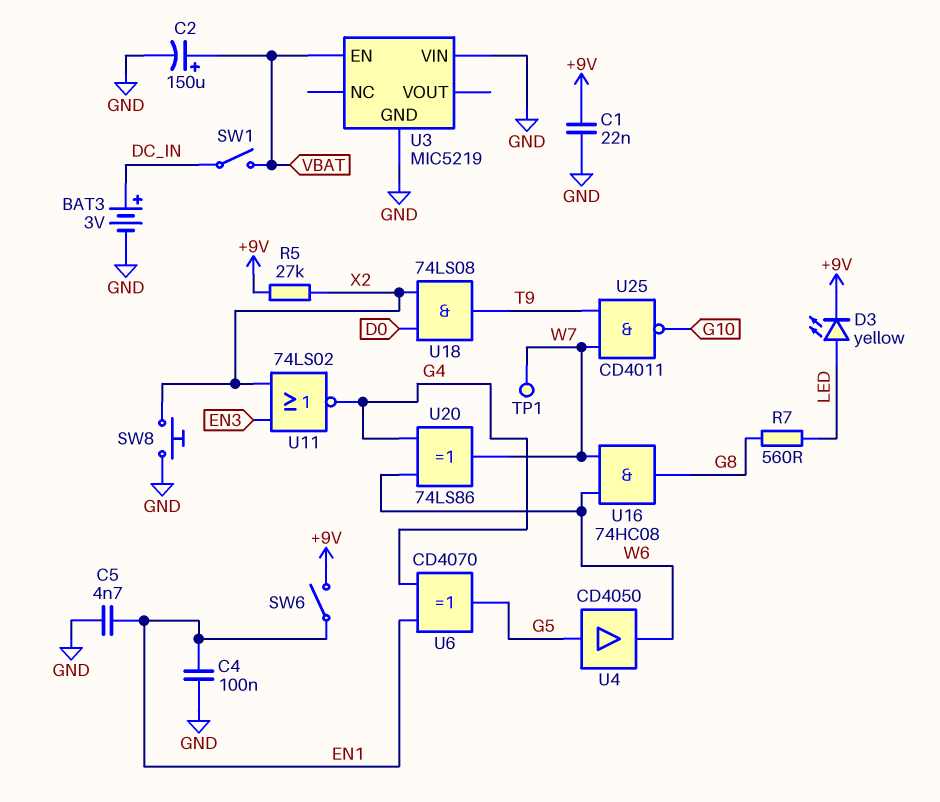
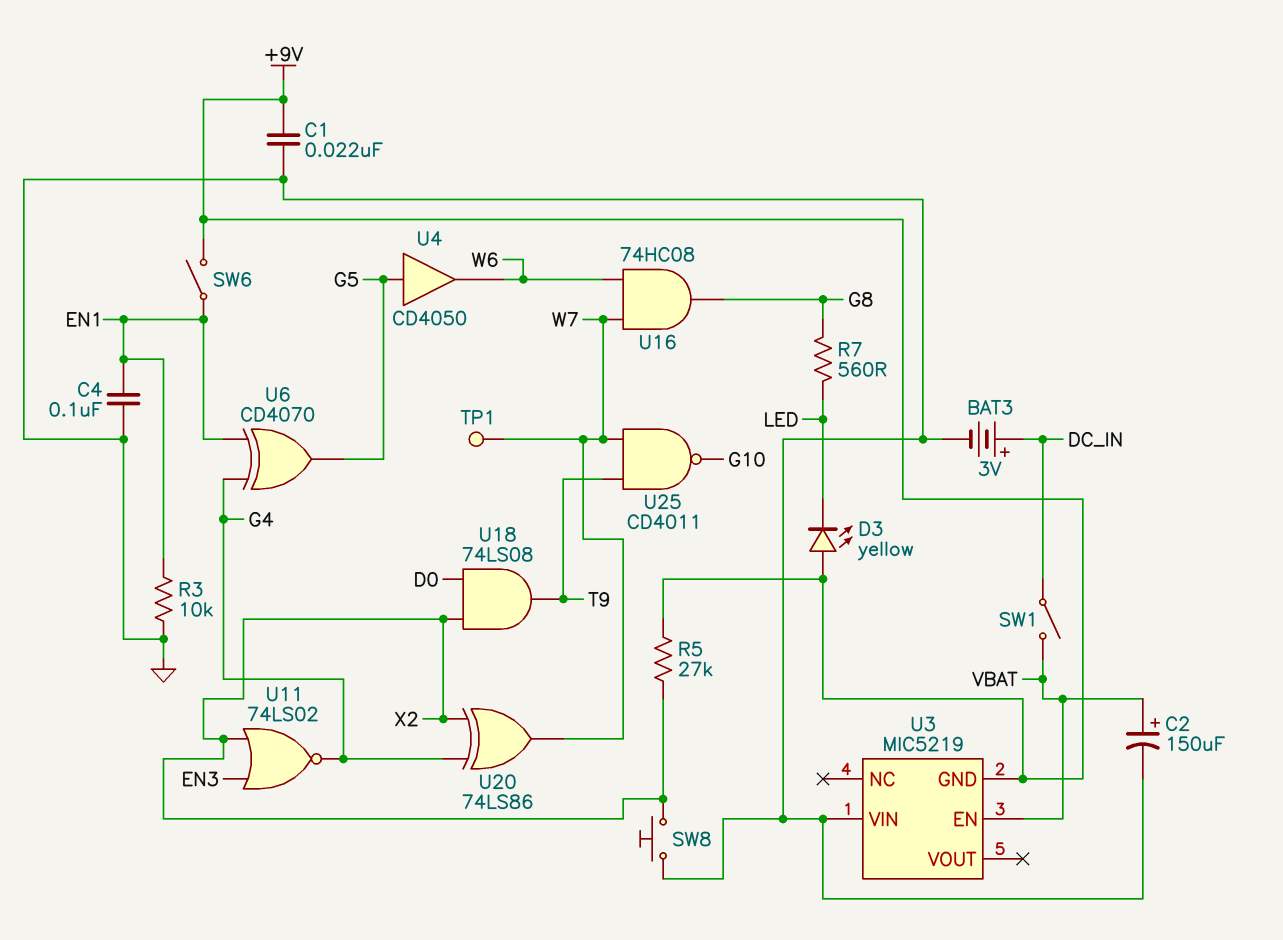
C5: 4.7nF (EN1, GND) -> none
D3: LED yellow (A LED, K +9V) -> LED yellow (A +9V, K LED)
R3: none -> 10k (EN1, GND)
U3 pin GND: GND -> +9V
U20: XOR 74LS86 (in G4, in W6, out W7) -> XOR 74LS86 (in G4, in X2, out W7)

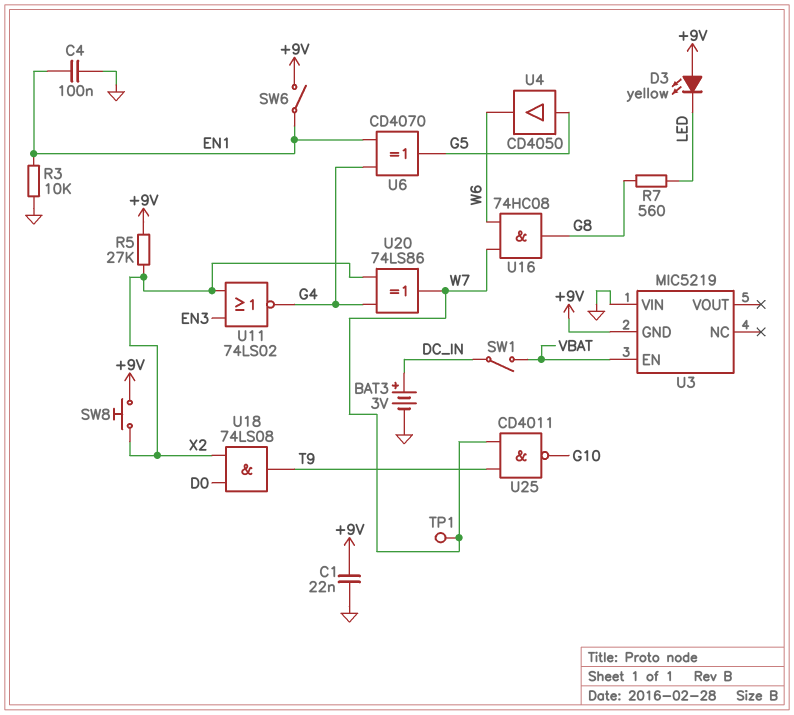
C2: 150uF (plus VBAT, minus GND) -> none
SW8: button (GND, X2) -> button (+9V, X2)

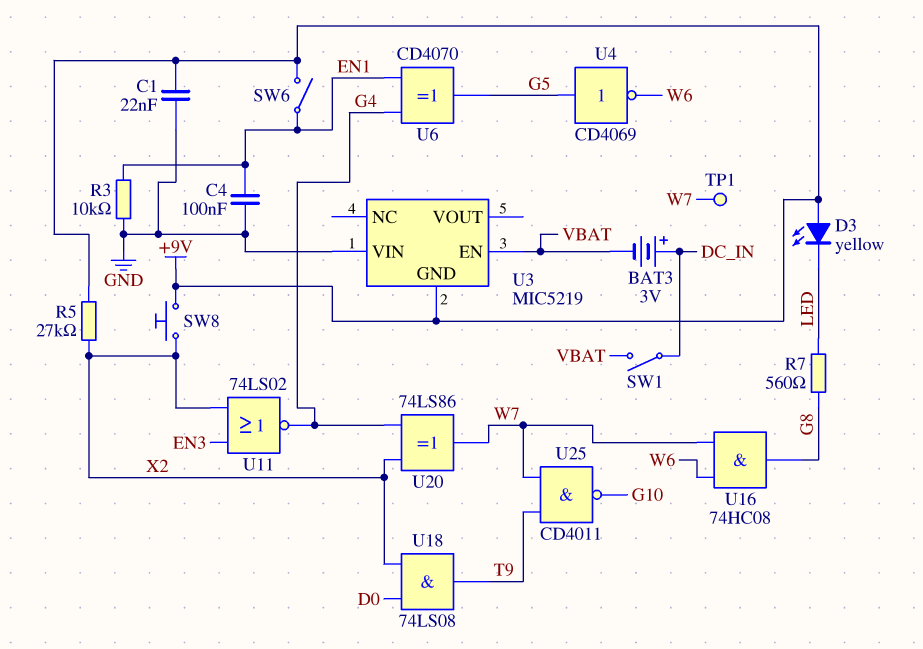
BAT3: 3V (plus DC_IN, minus GND) -> 3V (plus DC_IN, minus VBAT)
U4: buffer CD4050 (in G5, out W6) -> NOT CD4069 (in G5, out W6)

